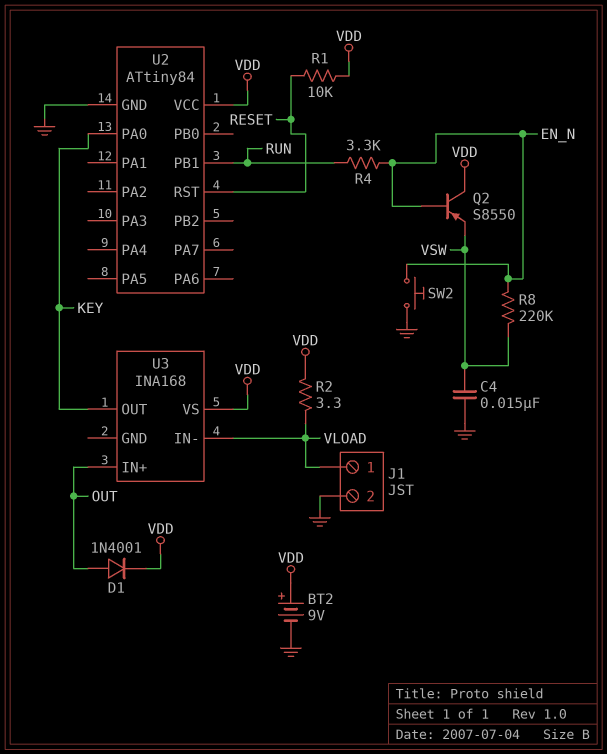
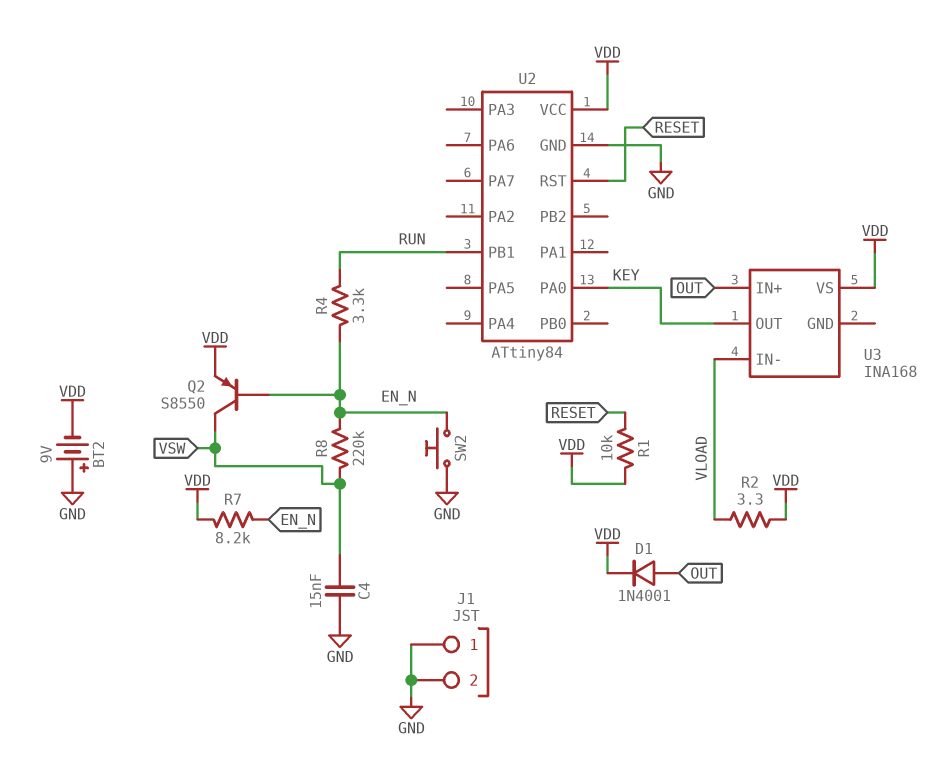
BT2: 9V (plus VDD, minus GND) -> 9V (plus GND, minus VDD)
J1 pin 1: VLOAD -> GND
Q2: PNP S8550 (B EN_N, C VDD, E VSW) -> PNP S8550 (B EN_N, C VSW, E VDD)
R7: none -> 8.2k (EN_N, VDD)

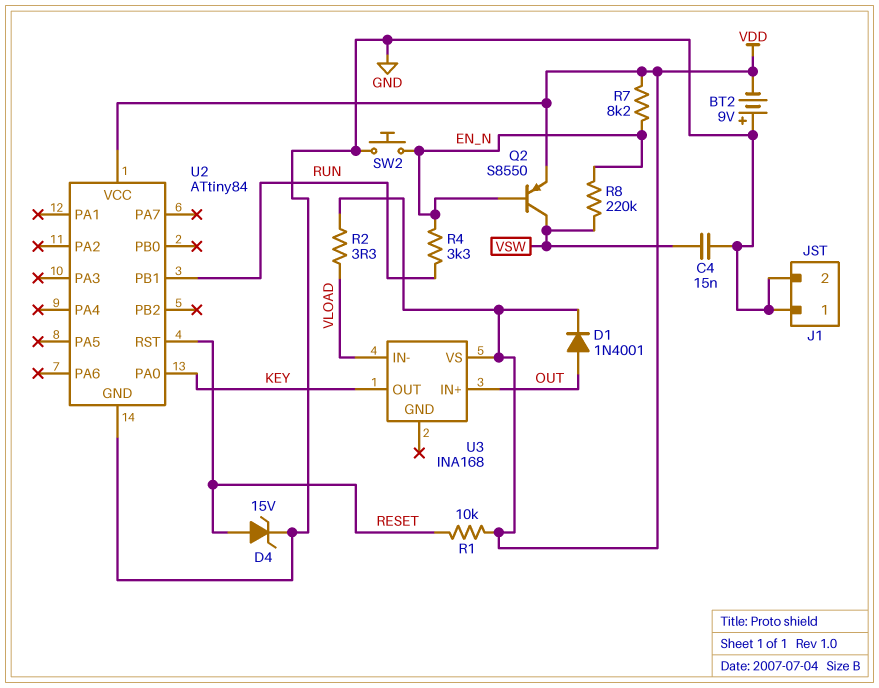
D4: none -> zener 15V (A RESET, K GND)

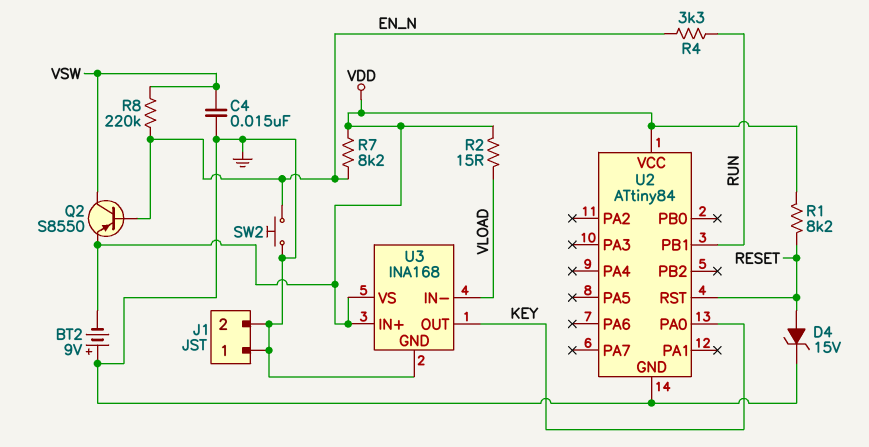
D1: diode 1N4001 (A OUT, K VDD) -> none
R1: 10k (RESET, VDD) -> 8.2k (RESET, VDD)
R2: 3.3 (VDD, VLOAD) -> 15 (VDD, VLOAD)
U3 pin GND: none -> GND
U3 pin IN+: OUT -> VDD

